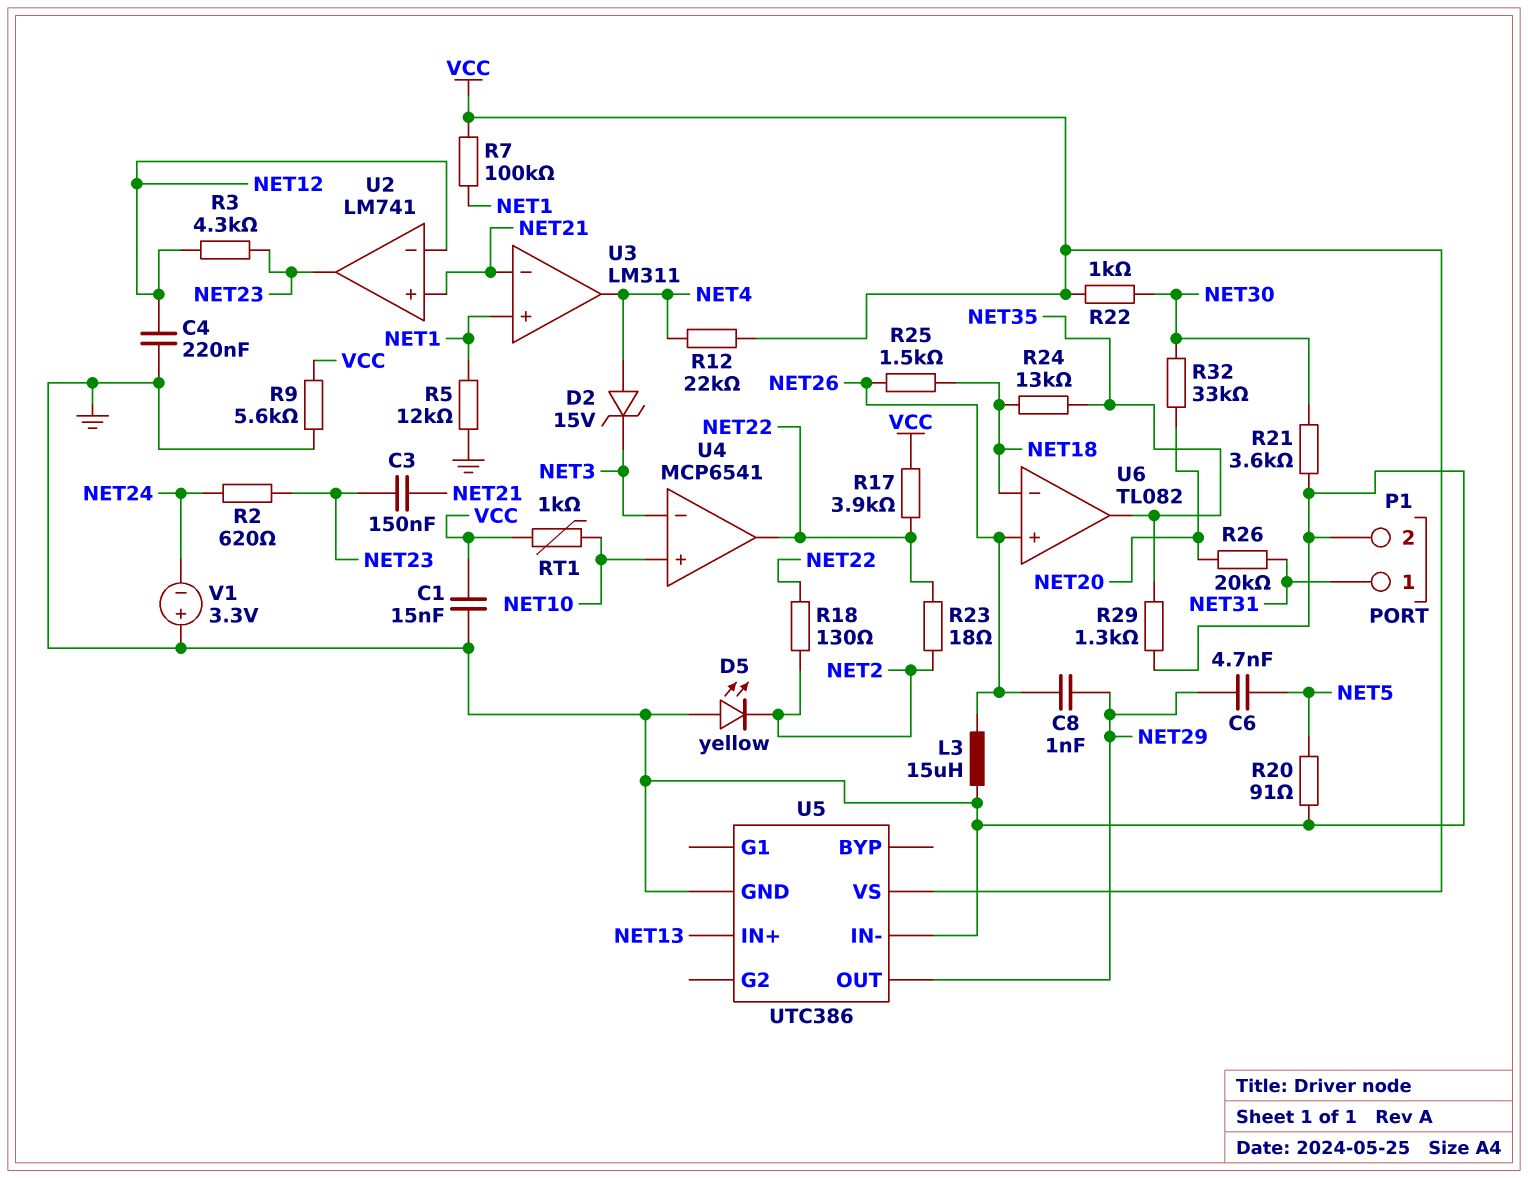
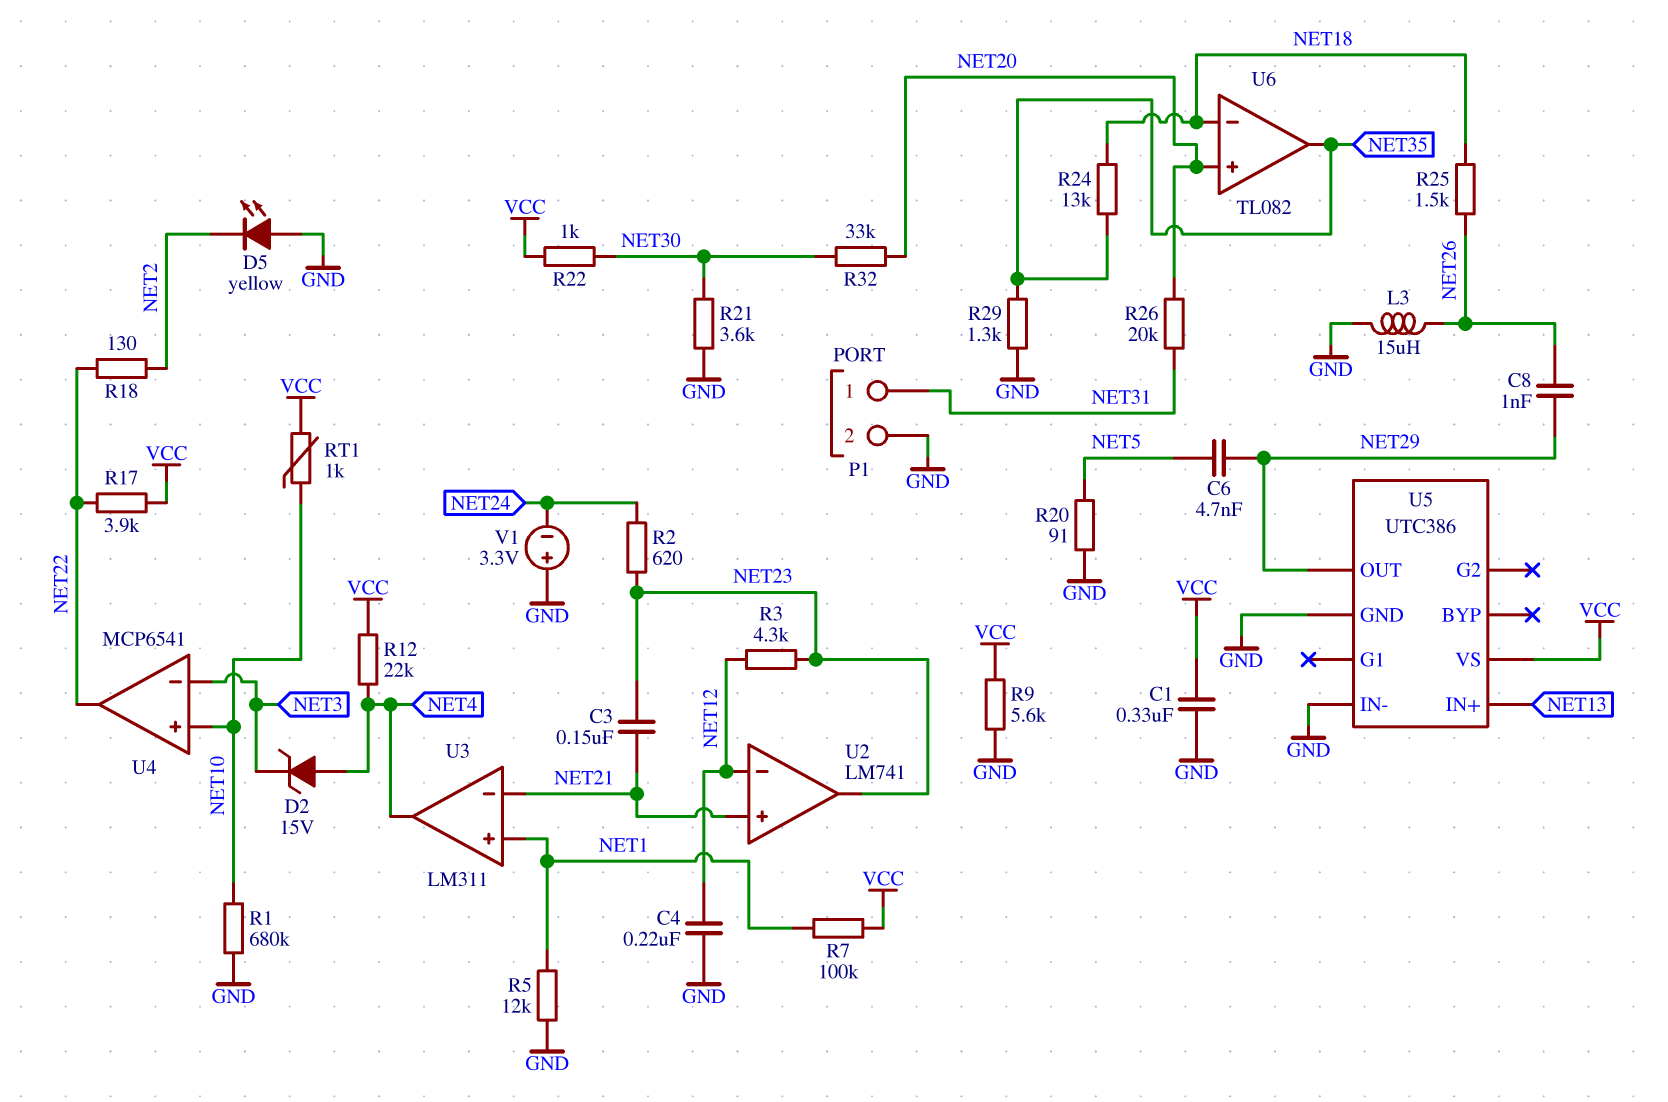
C1: 15nF (GND, VCC) -> 330nF (GND, VCC)
R1: none -> 680k (GND, NET10)
R23: 18 (NET2, NET22) -> none
U6 pin in+: NET26 -> NET20

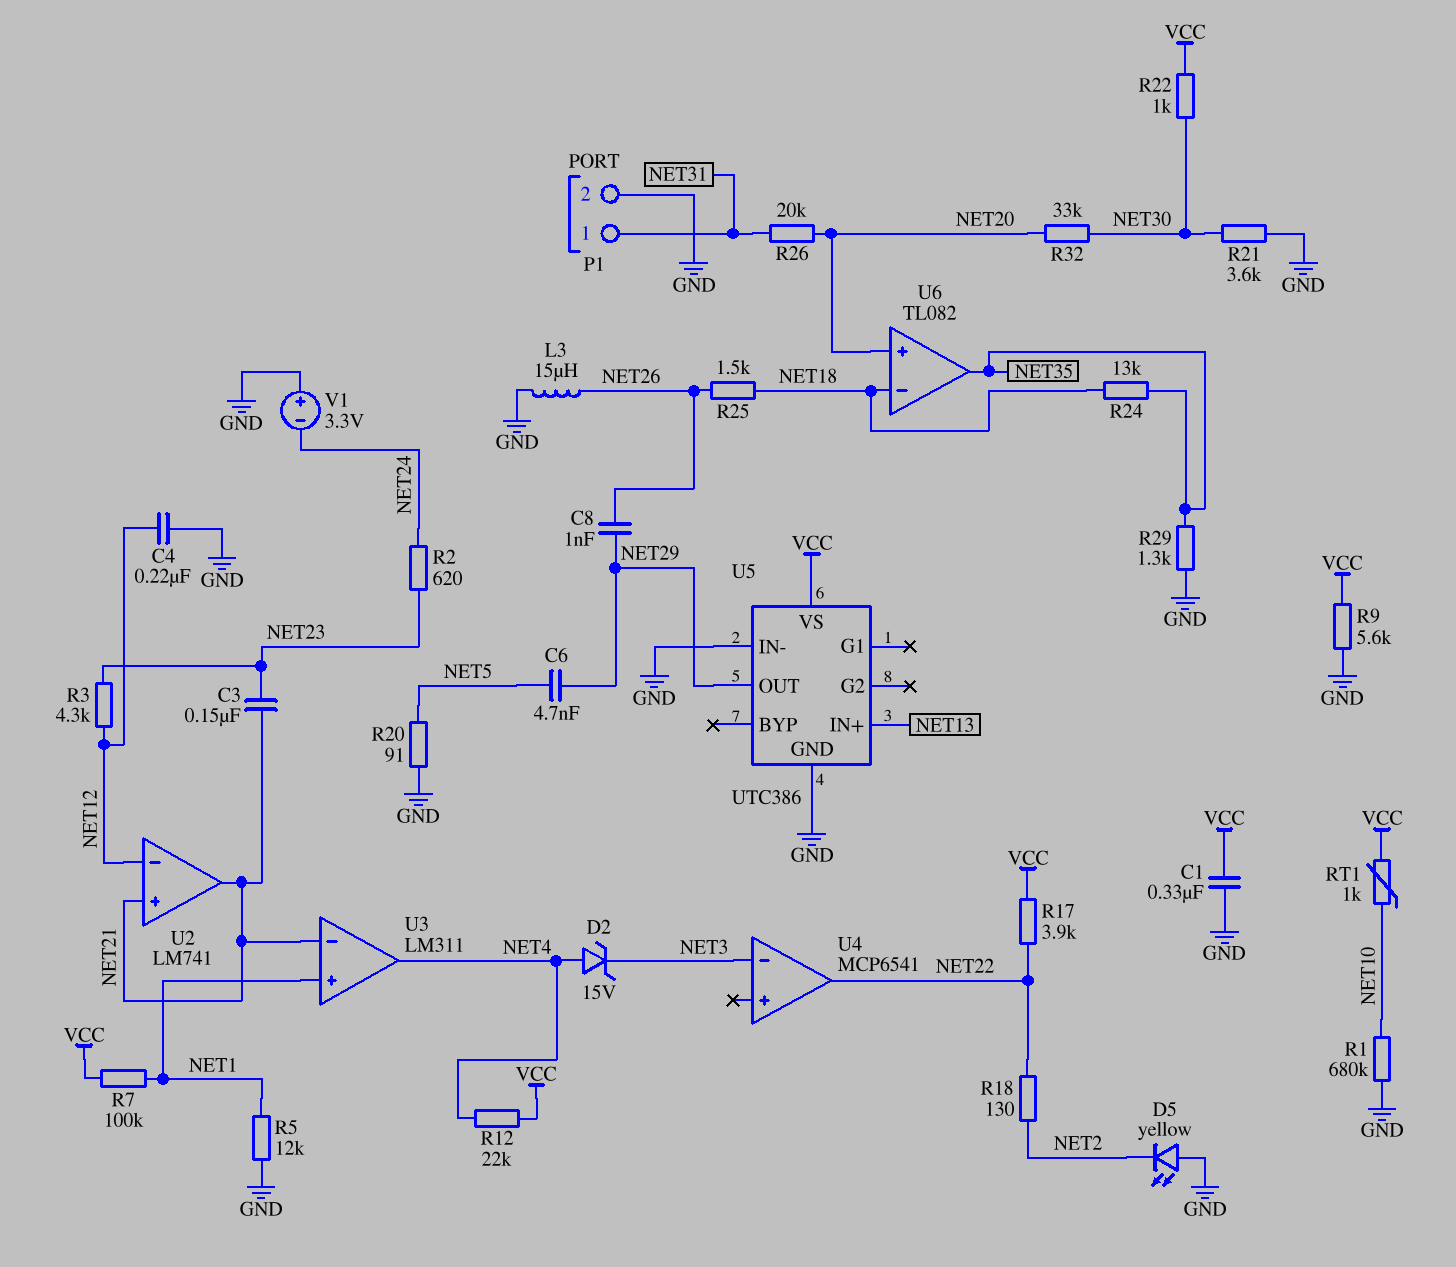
U2 pin out: NET23 -> NET21
U4 pin in+: NET10 -> none

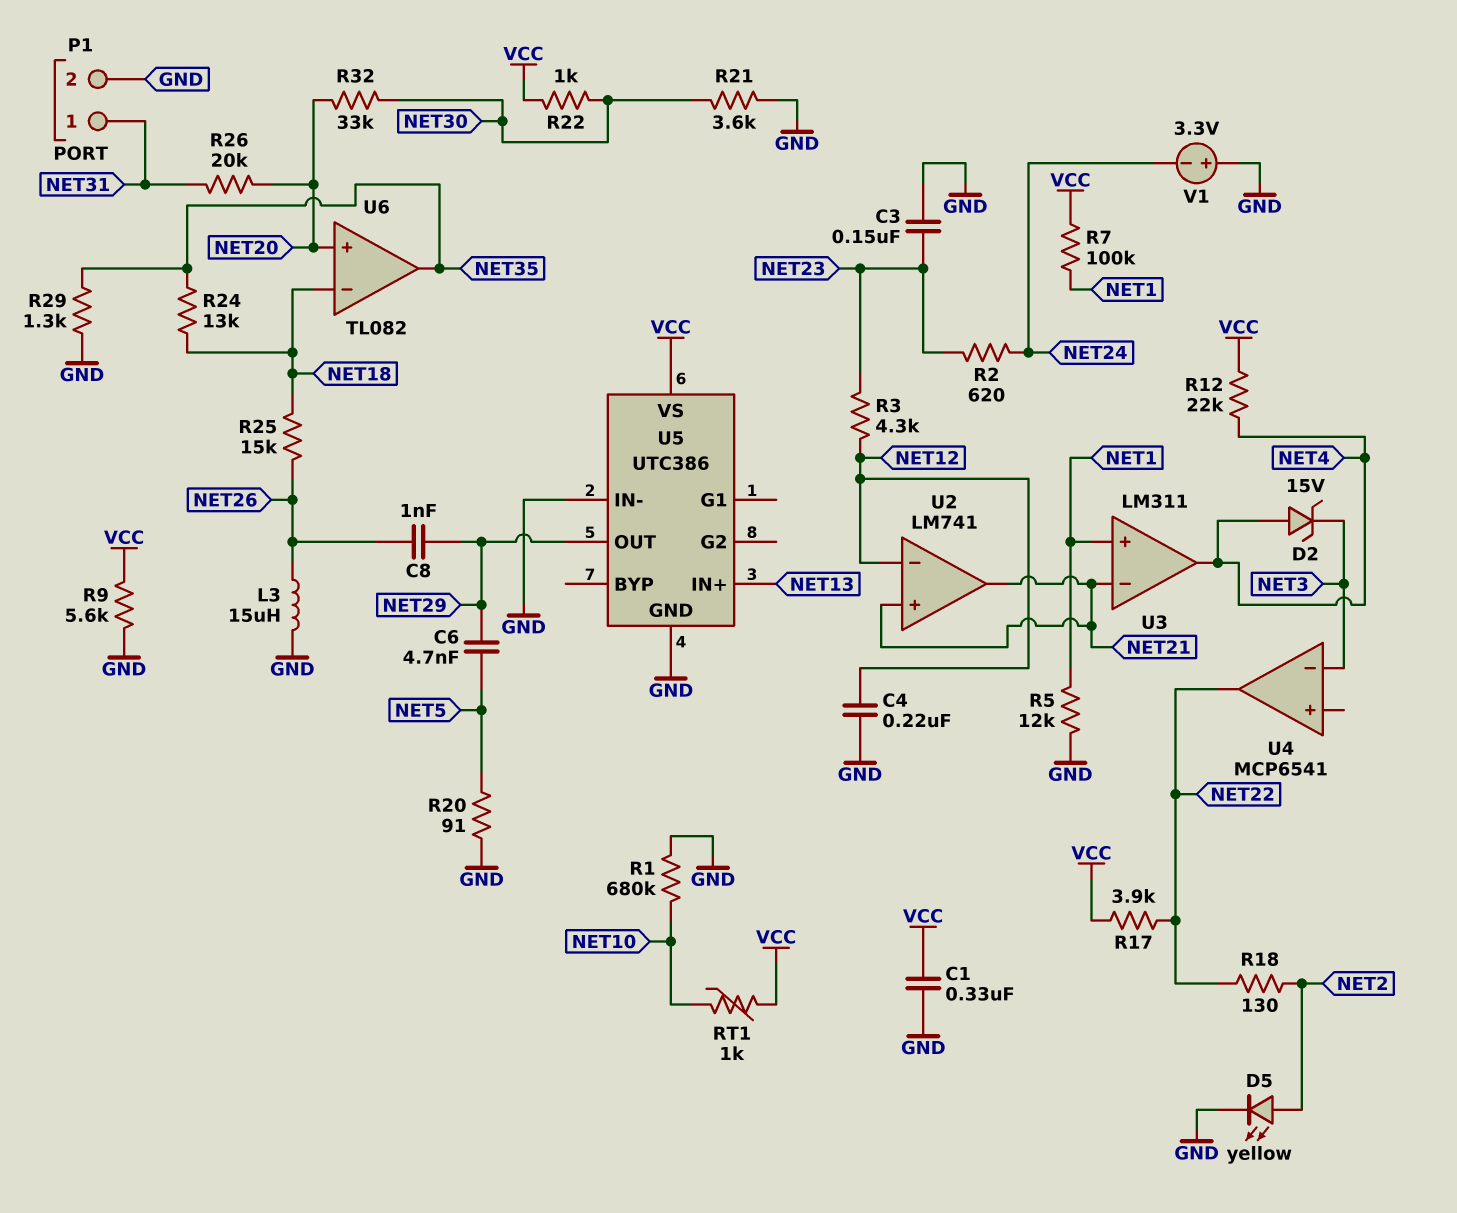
C3: 150nF (NET21, NET23) -> 150nF (GND, NET23)
D5: LED yellow (A GND, K NET2) -> LED yellow (A NET2, K GND)
R25: 1.5k (NET18, NET26) -> 15k (NET18, NET26)

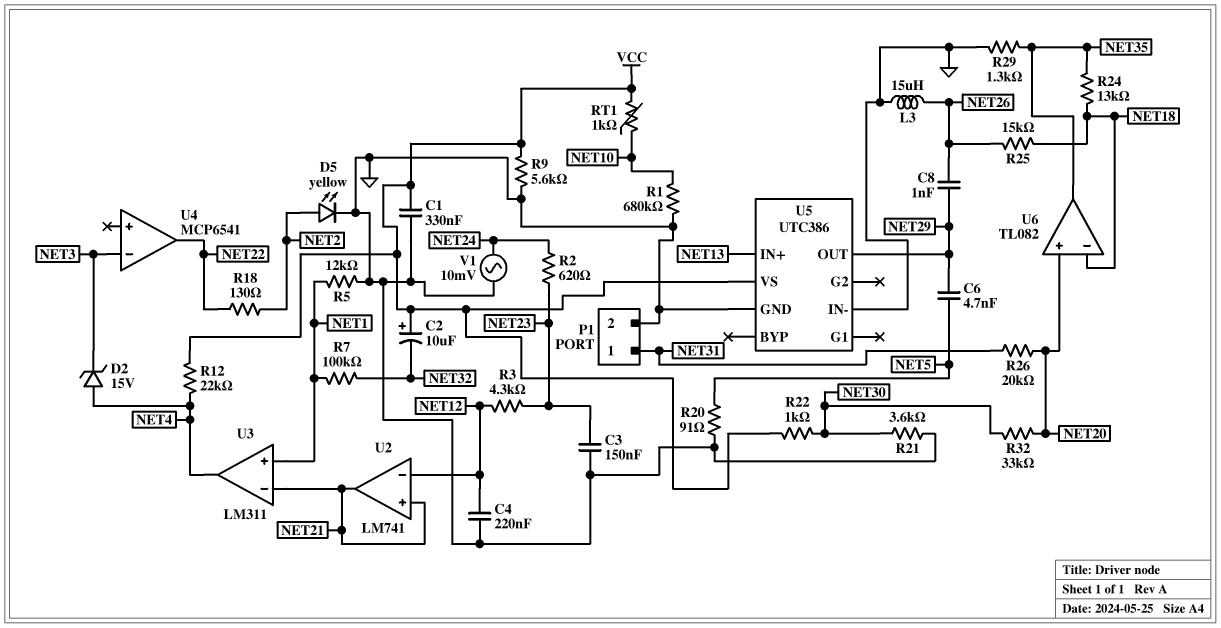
C2: none -> 10uF (plus VCC, minus NET32)
R7: 100k (NET1, VCC) -> 100k (NET1, NET32)
R17: 3.9k (NET22, VCC) -> none
V1: 3.3V (plus GND, minus NET24) -> AC 10mV (GND, NET24)

